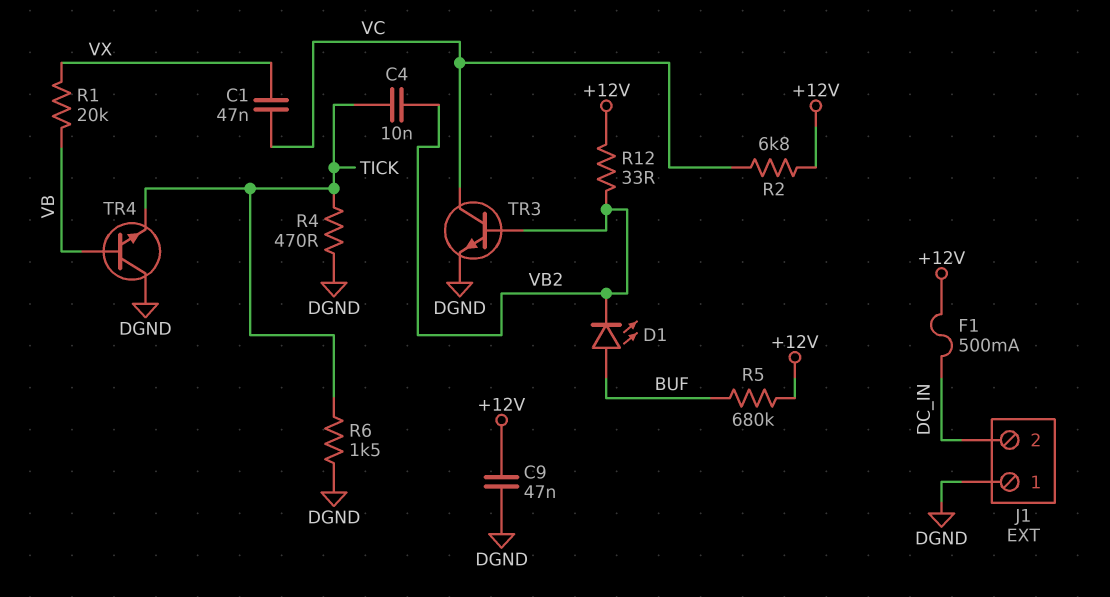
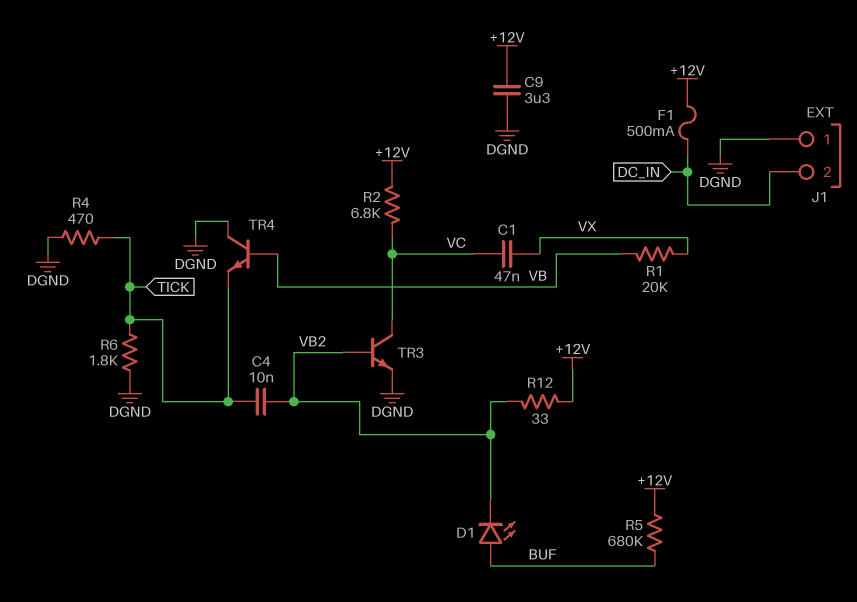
C9: 47nF (+12V, DGND) -> 3.3uF (+12V, DGND)
R6: 1.5k (DGND, TICK) -> 1.8k (DGND, TICK)

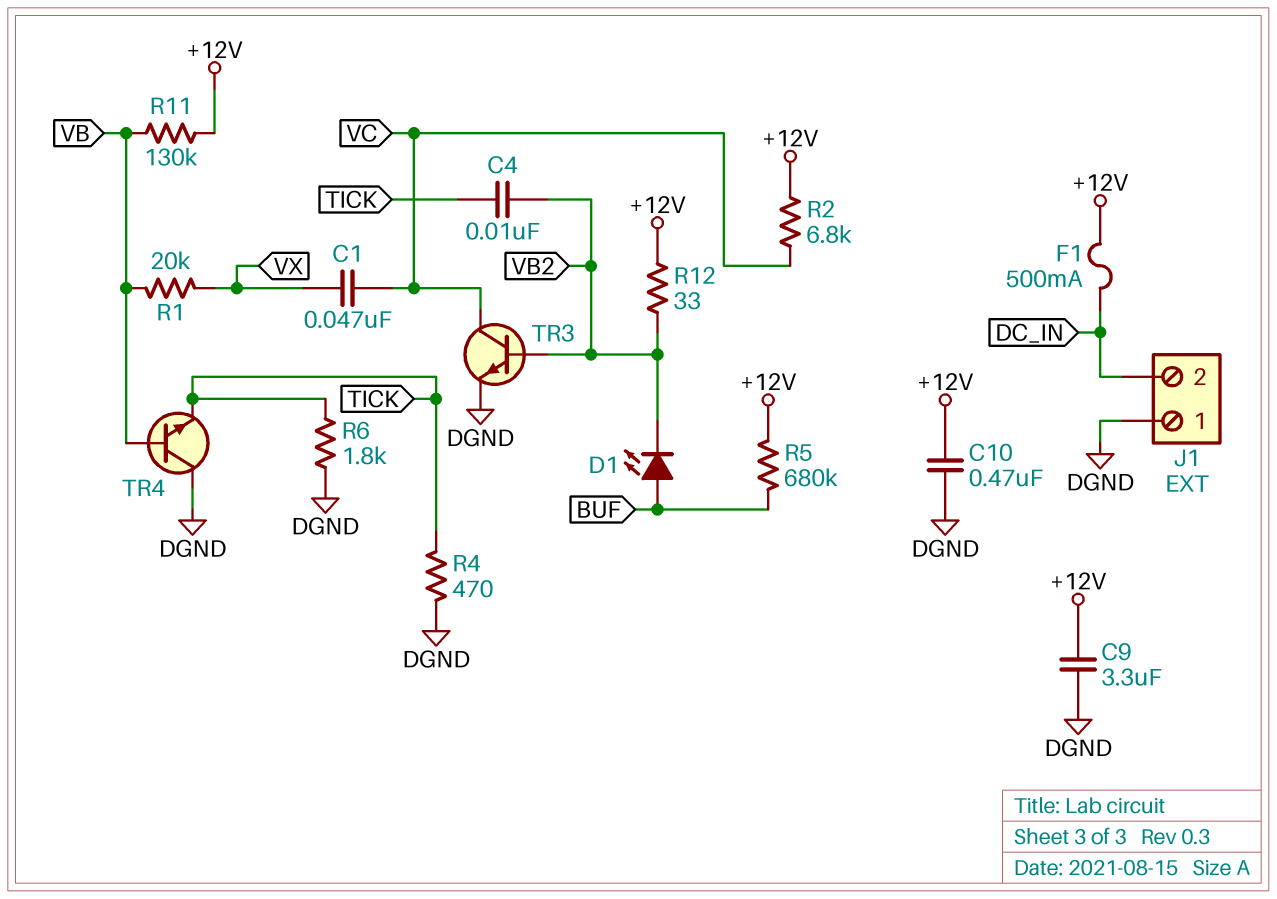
C10: none -> 470nF (+12V, DGND)
R11: none -> 130k (+12V, VB)

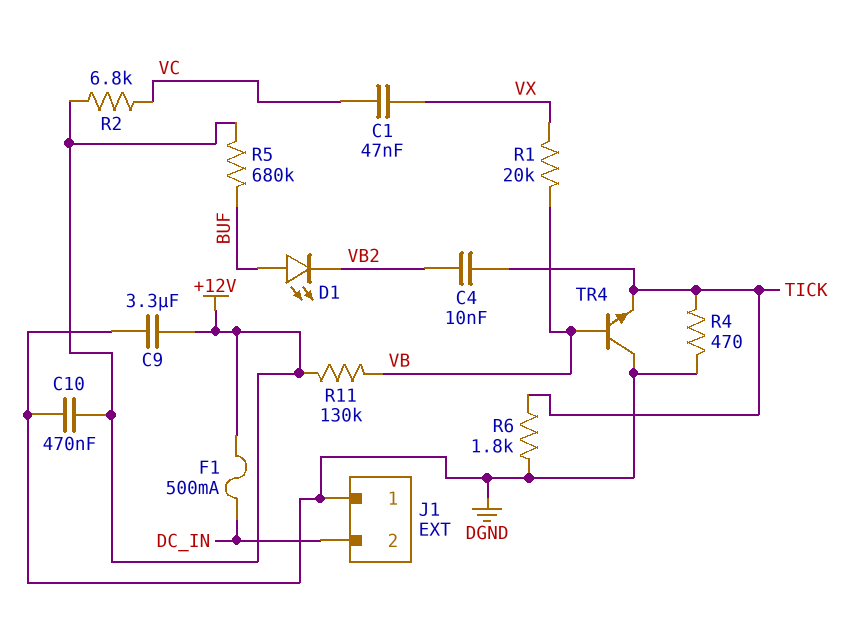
R12: 33 (+12V, VB2) -> none
TR3: NPN (B VB2, C VC, E DGND) -> none

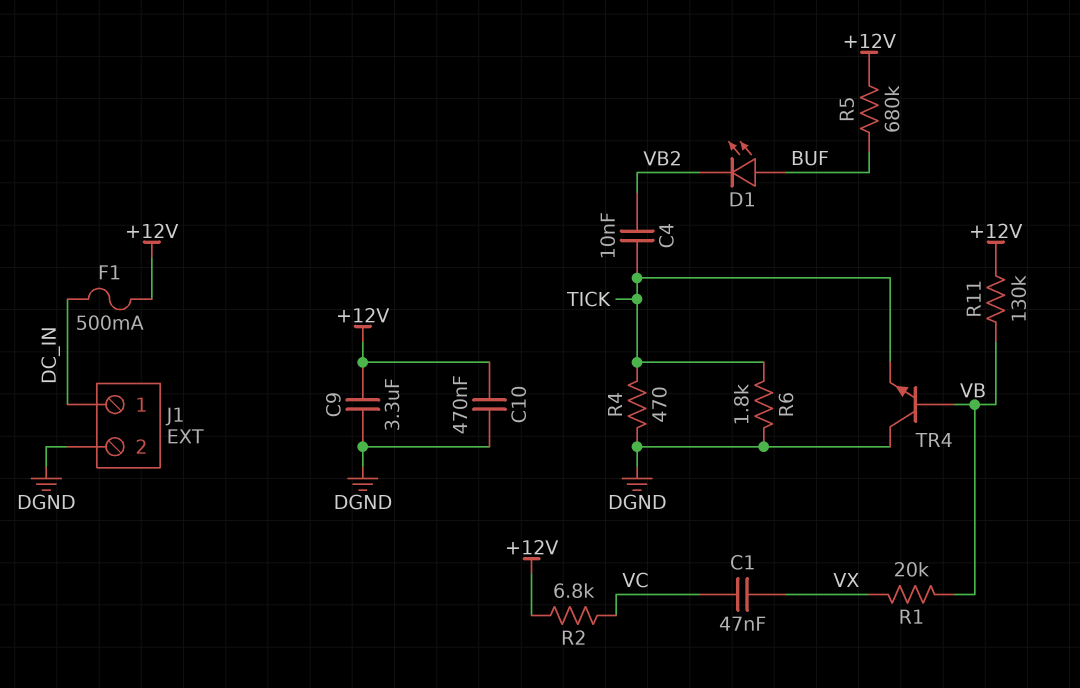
J1 pin 1: DGND -> DC_IN
J1 pin 2: DC_IN -> DGND

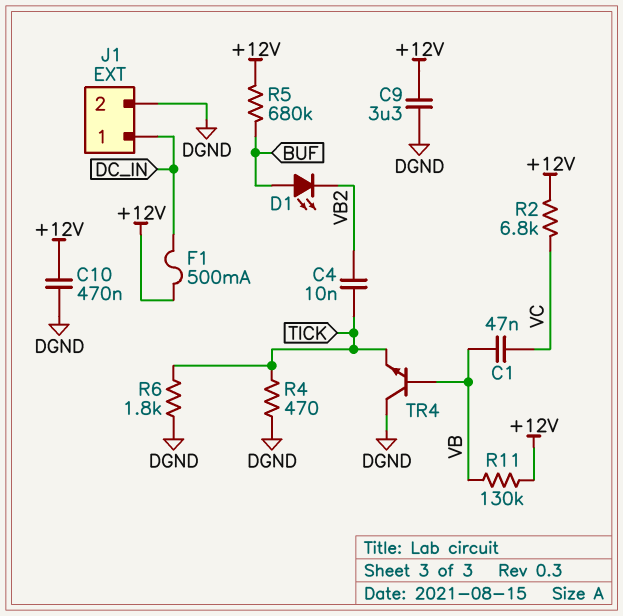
C1: 47nF (VC, VX) -> 47nF (VB, VC)
R1: 20k (VB, VX) -> none

